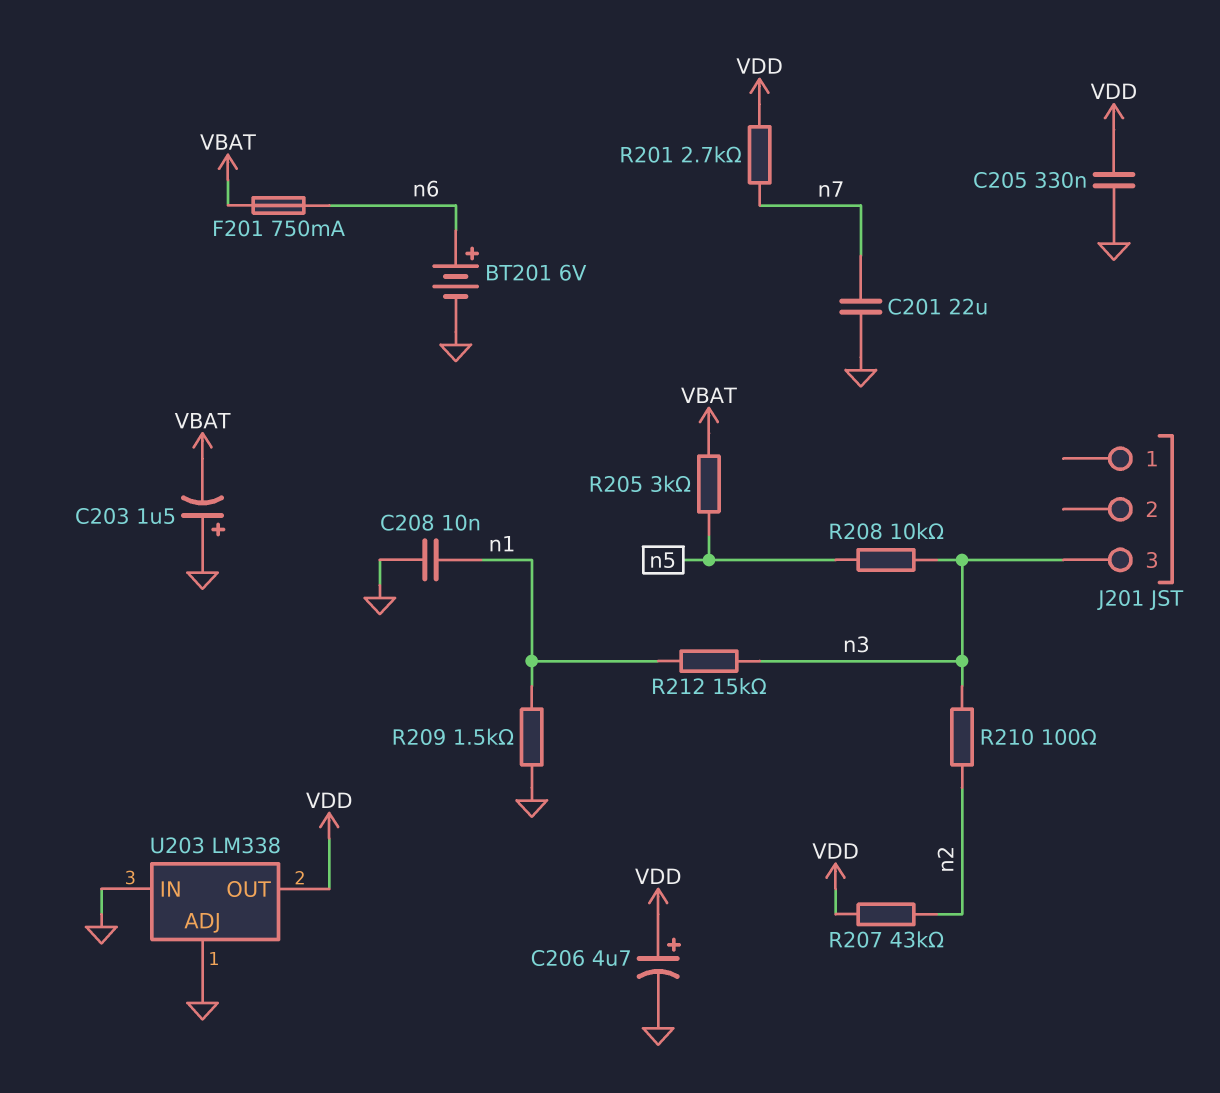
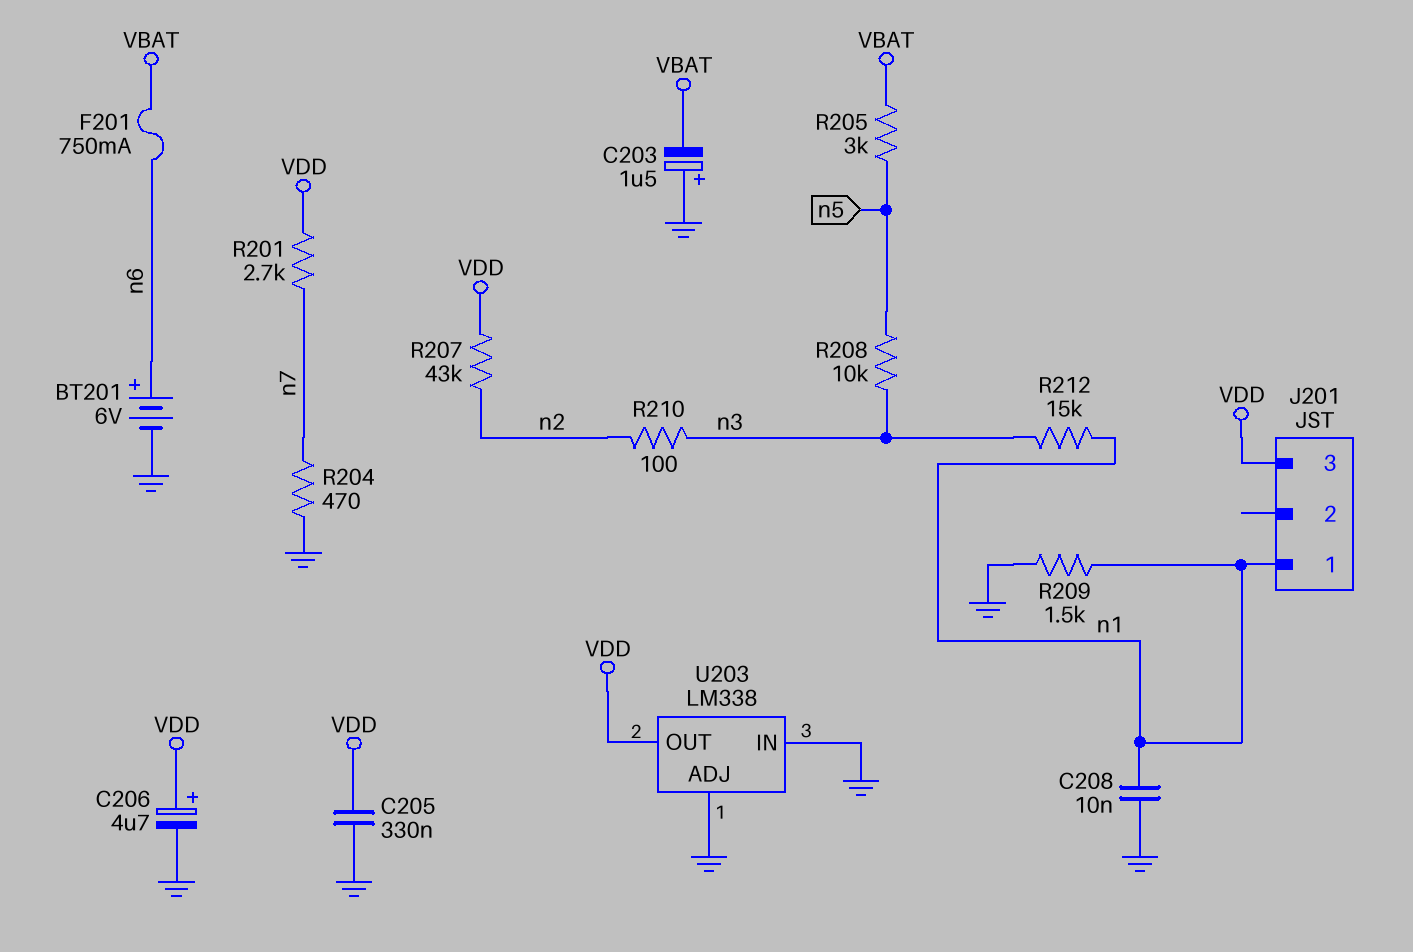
C201: 22uF (GND, n7) -> none
J201 pin 1: none -> n1
J201 pin 3: n3 -> VDD
R204: none -> 470 (GND, n7)

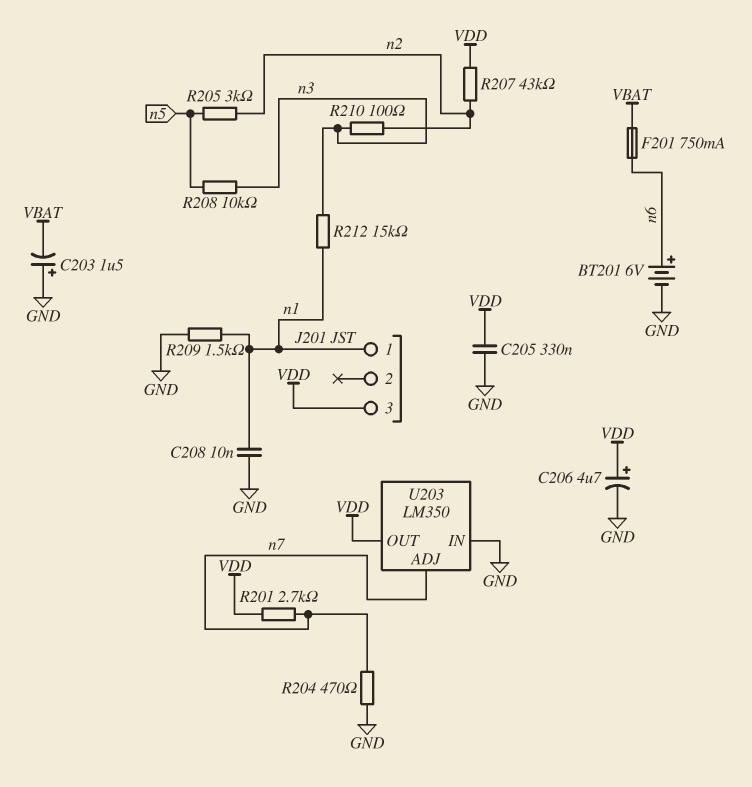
R205: 3k (VBAT, n5) -> 3k (n2, n5)
U203: LM338 -> LM350
U203 pin ADJ: GND -> n7

